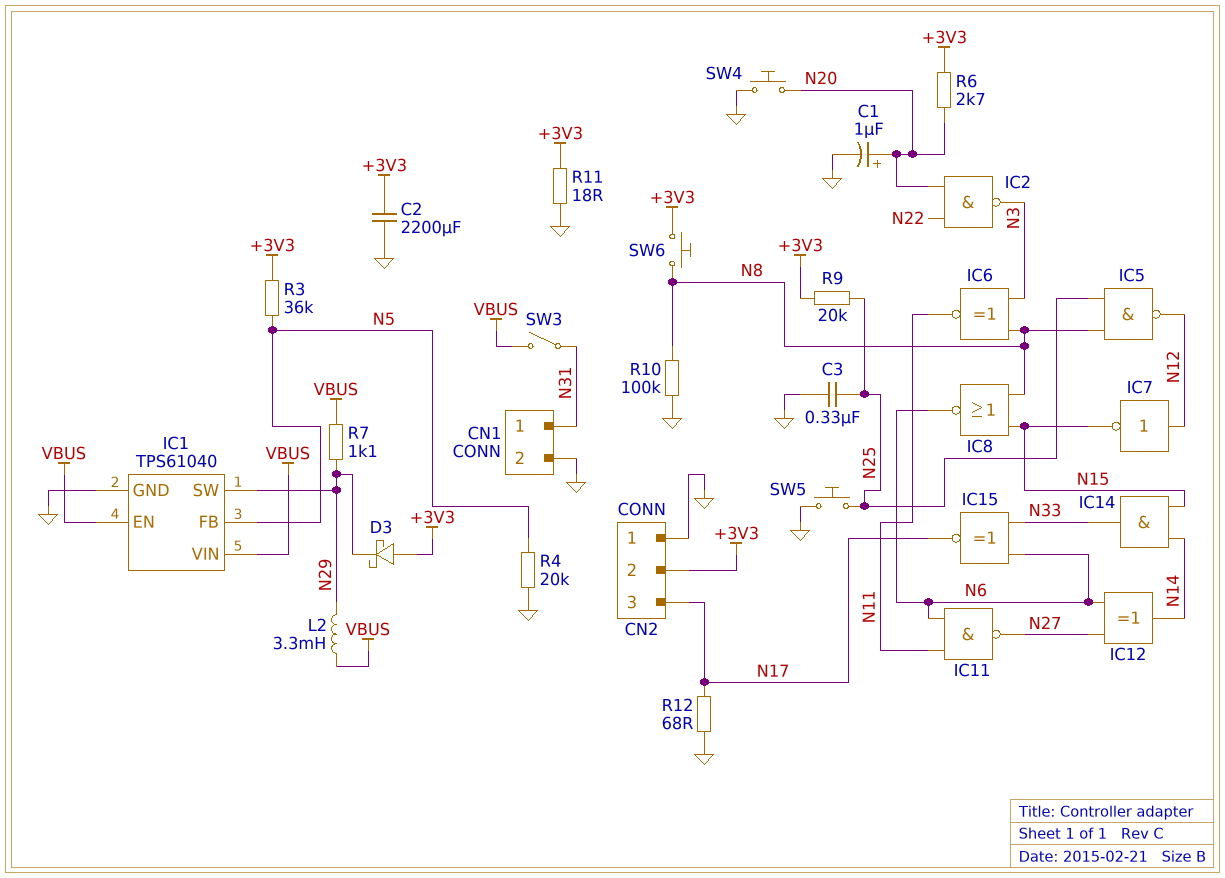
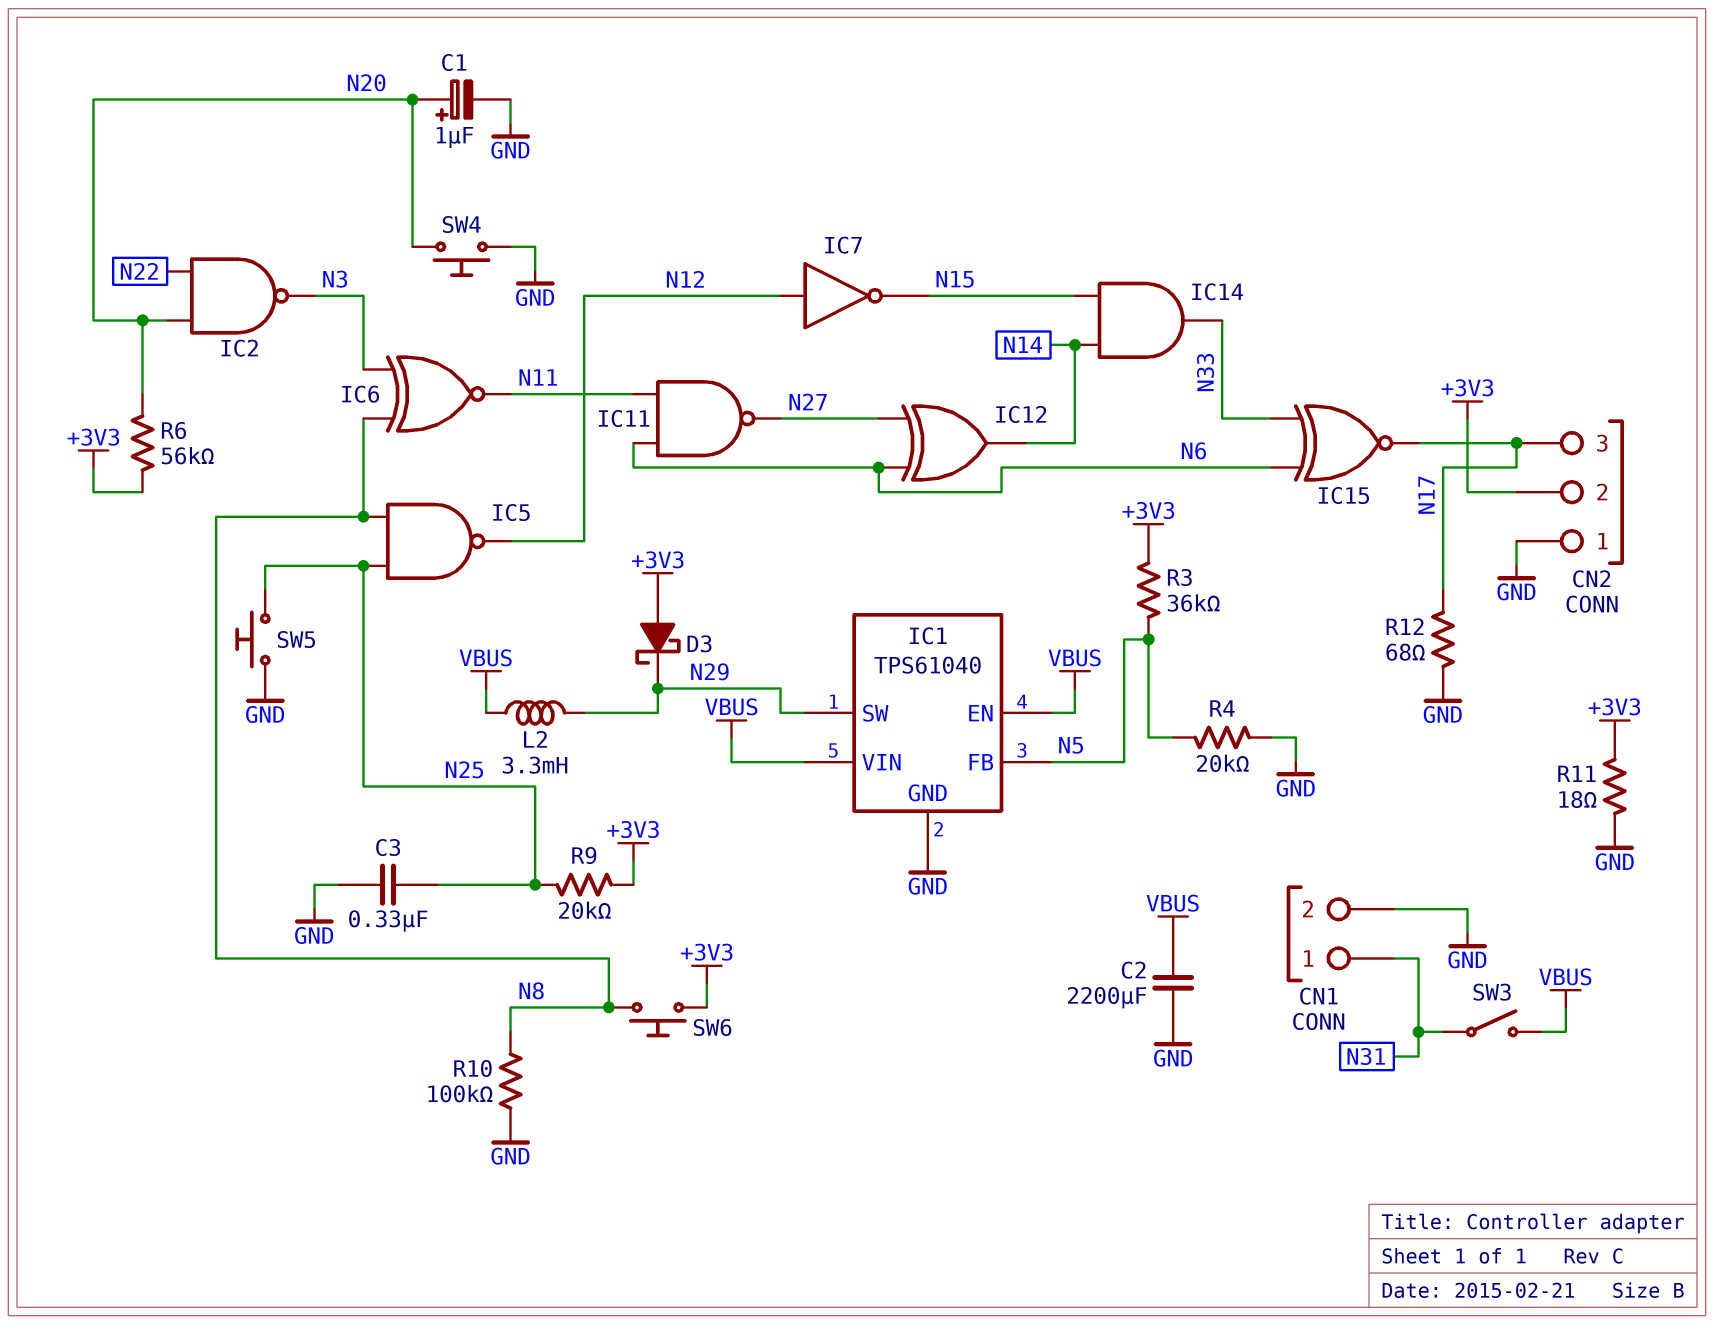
C2: 2200uF (+3V3, GND) -> 2200uF (GND, VBUS)
IC8: NOR (in N8, in N15, out N6) -> none
R6: 2.7k (+3V3, N20) -> 56k (+3V3, N20)
R7: 1.1k (N29, VBUS) -> none

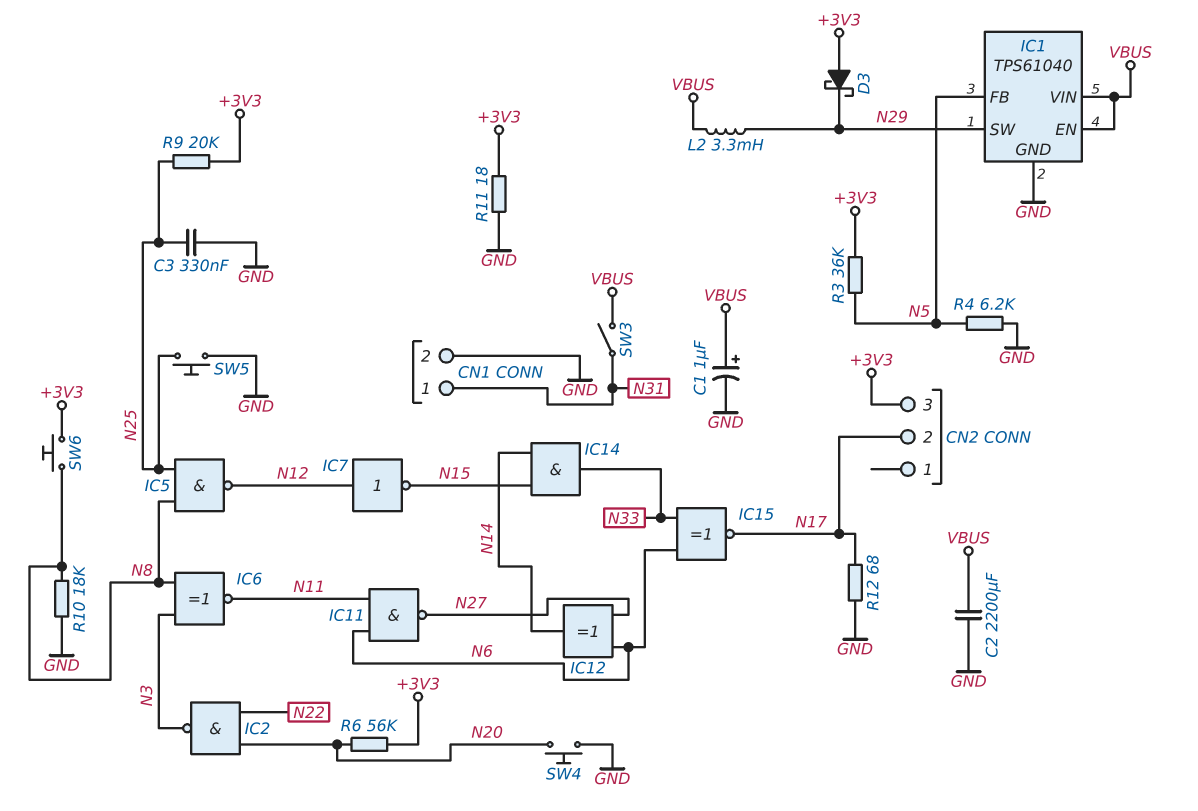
C1: 1uF (plus N20, minus GND) -> 1uF (plus VBUS, minus GND)
CN2 pin 1: GND -> none
CN2 pin 2: +3V3 -> N17
CN2 pin 3: N17 -> +3V3
R4: 20k (GND, N5) -> 6.2k (GND, N5)
R10: 100k (GND, N8) -> 18k (GND, N8)

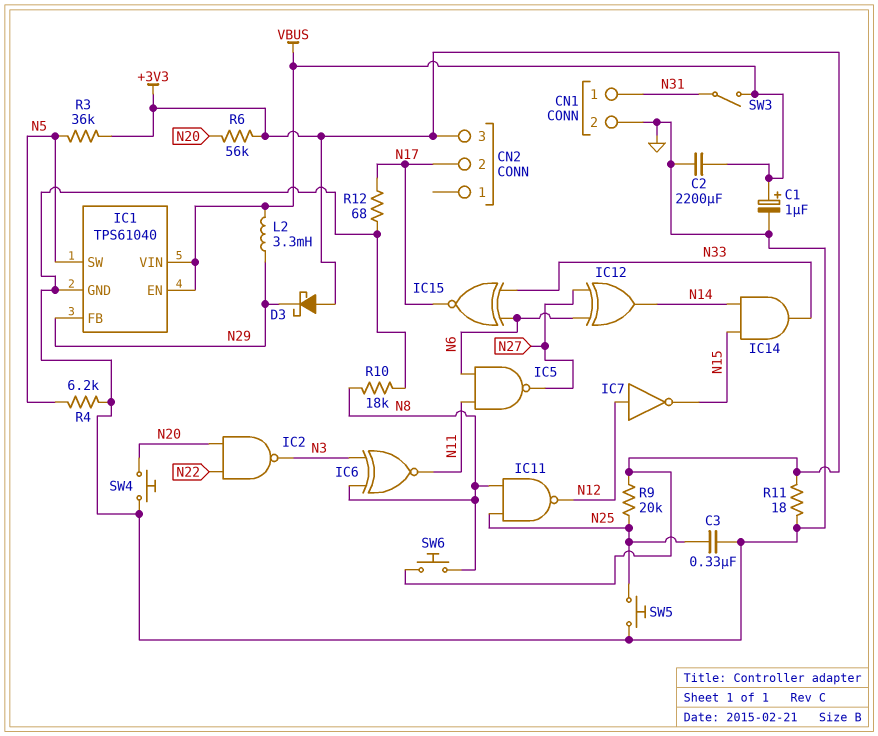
IC1 pin FB: N5 -> N29
IC1 pin SW: N29 -> N5
IC5: NAND (in N8, in N25, out N12) -> NAND (in N6, in N11, out N27)
IC11: NAND (in N6, in N11, out N27) -> NAND (in N8, in N25, out N12)

